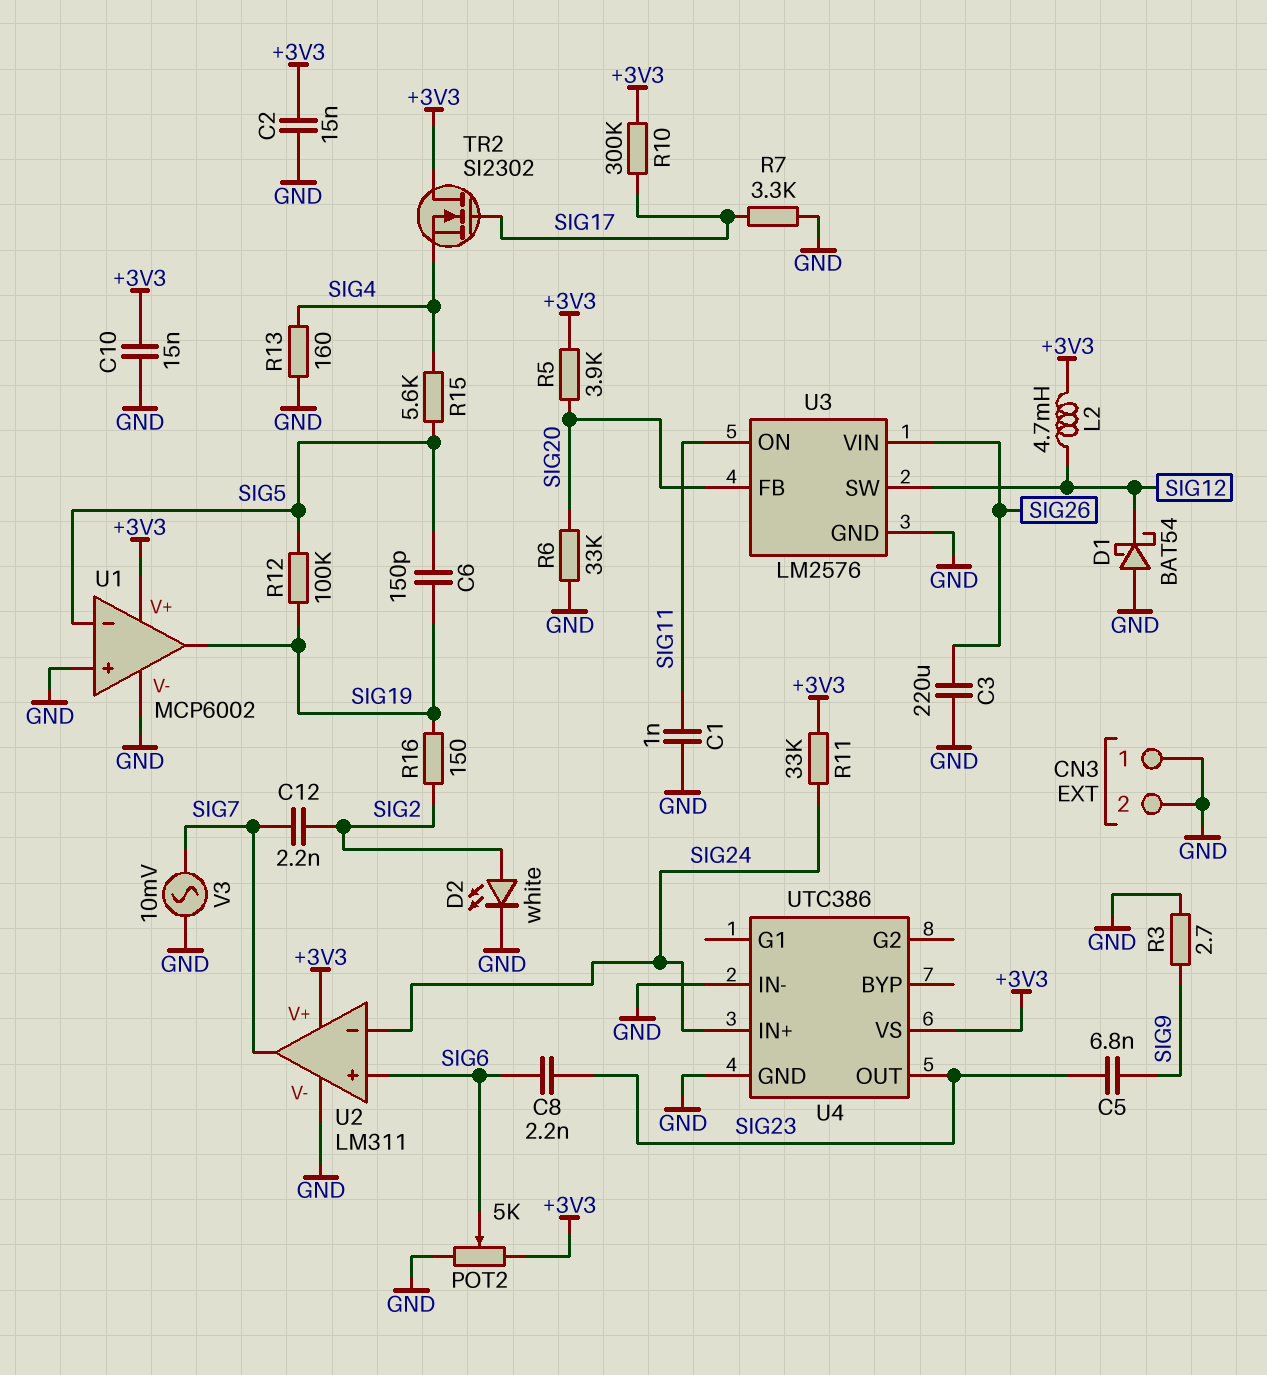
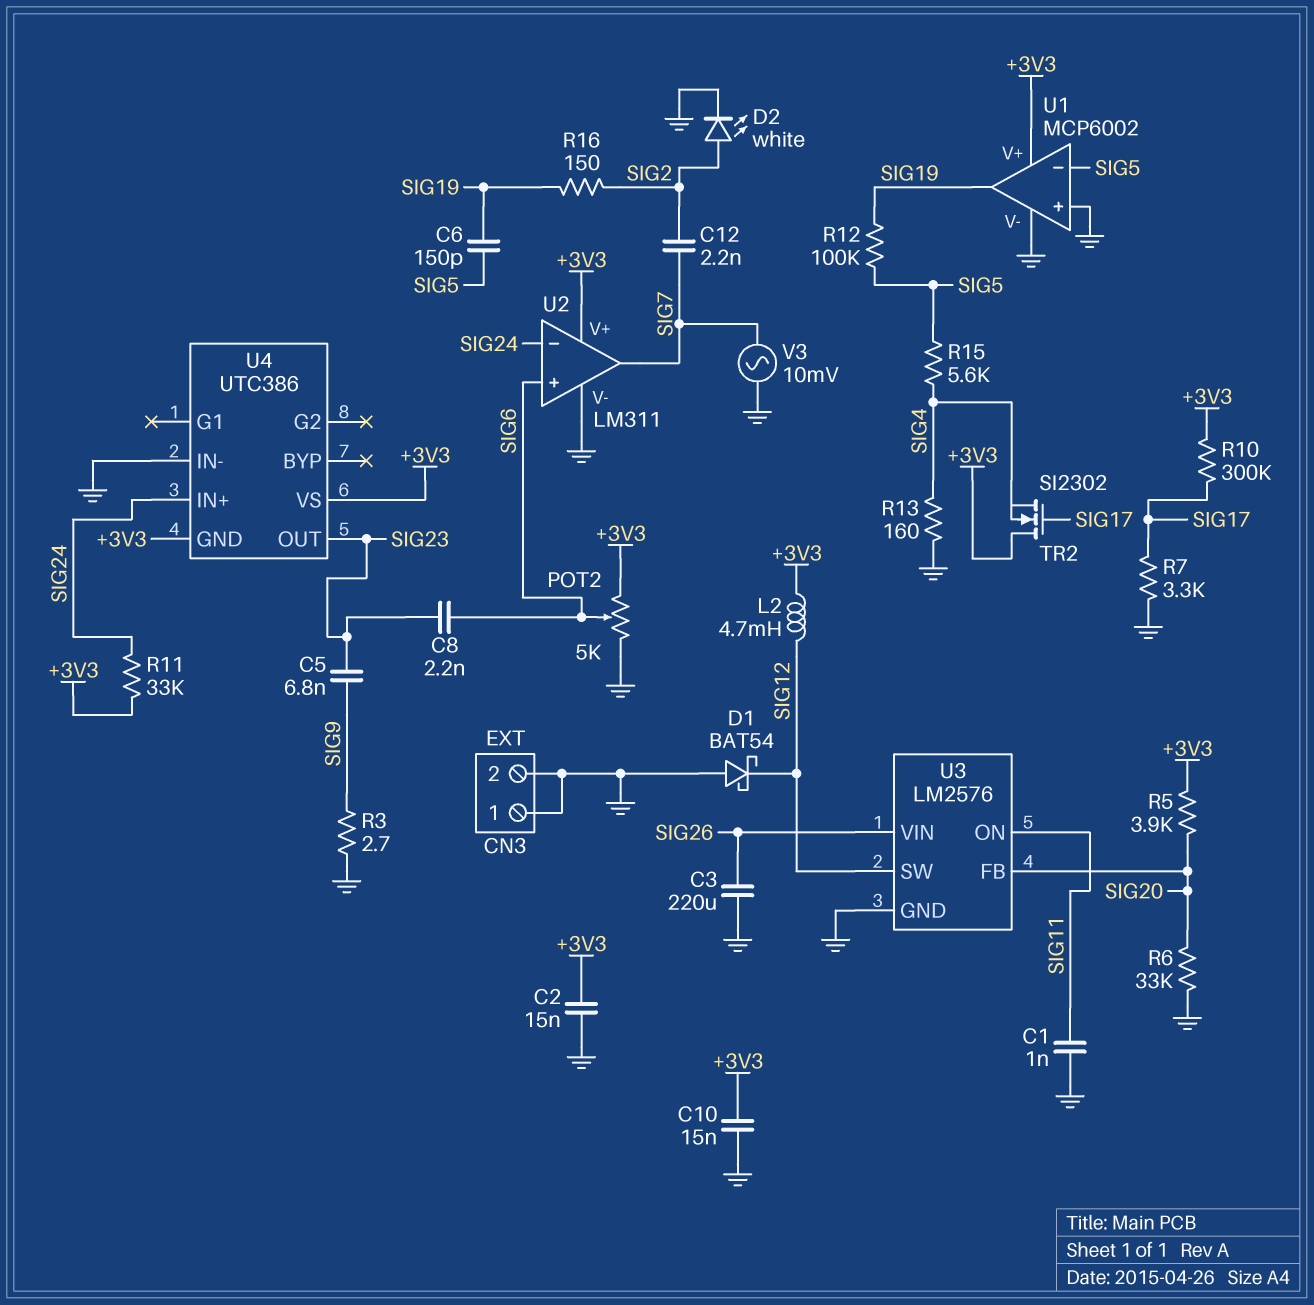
U4 pin GND: GND -> +3V3

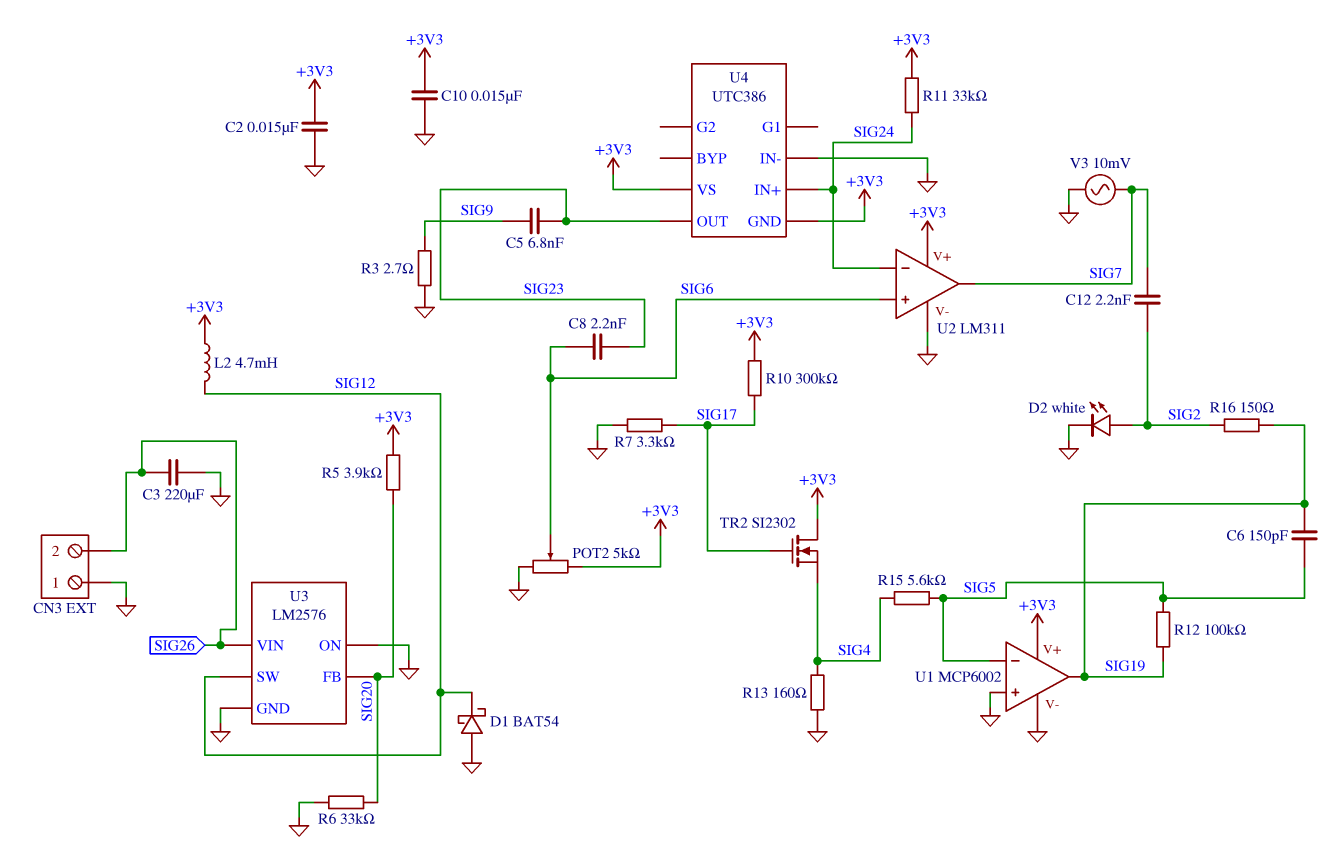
C1: 1nF (GND, SIG11) -> none
CN3 pin 2: GND -> SIG26
U3 pin ON: SIG11 -> GND

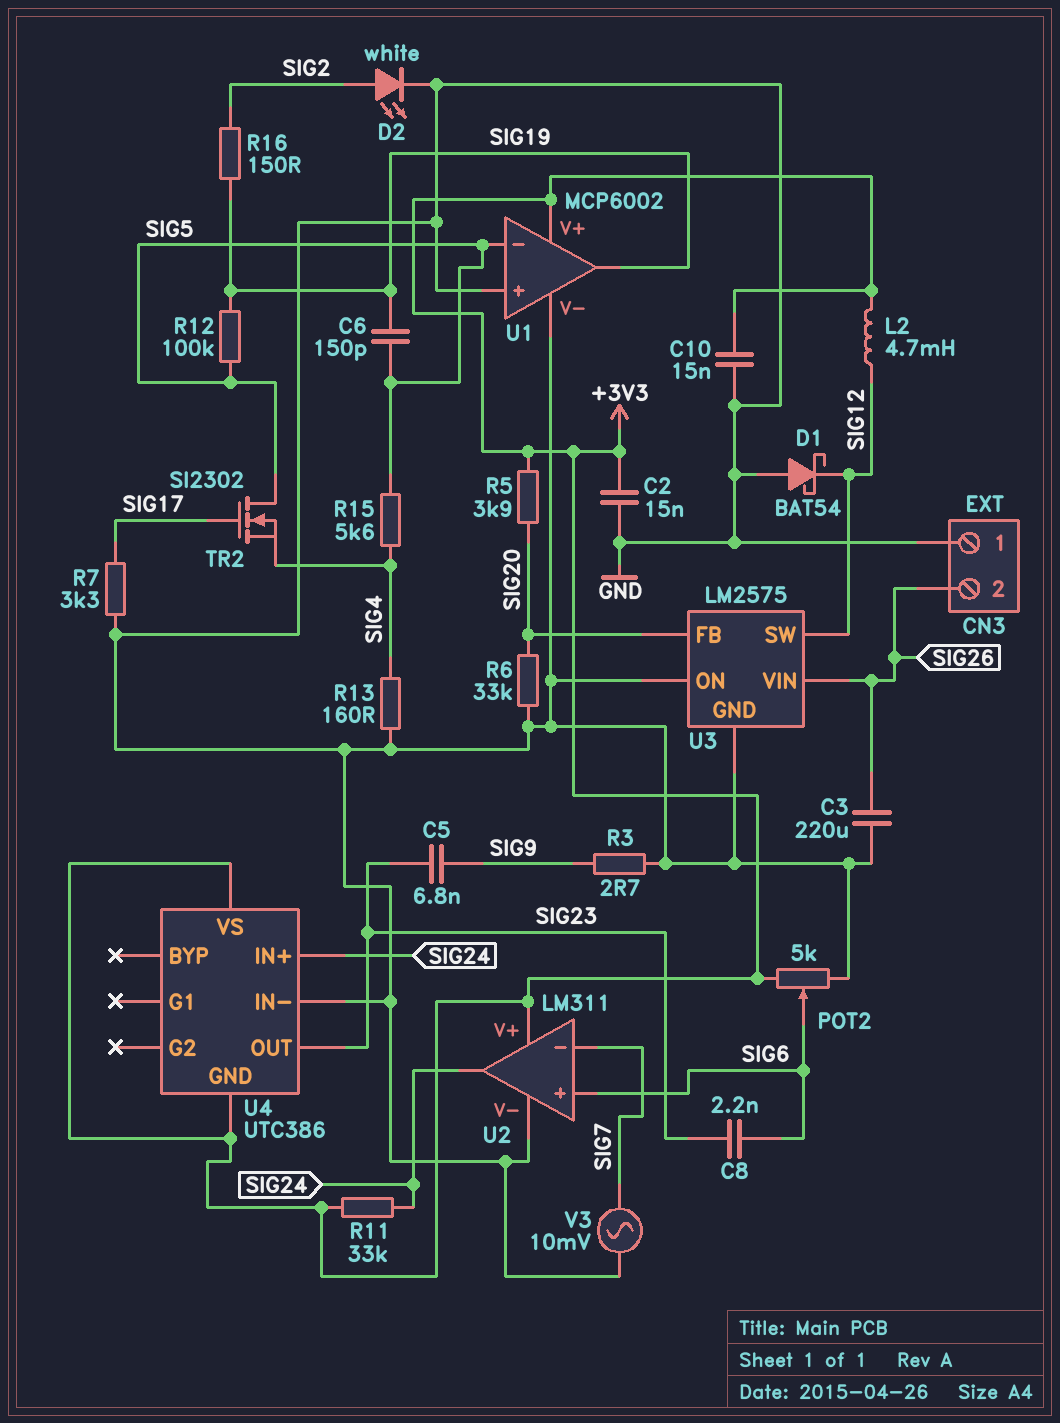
C12: 2.2nF (SIG2, SIG7) -> none
R10: 300k (+3V3, SIG17) -> none
TR2: NMOS SI2302 (G SIG17, D +3V3, S SIG4) -> NMOS SI2302 (G SIG17, D SIG5, S SIG4)
U2 pin in-: SIG24 -> SIG7
U2 pin out: SIG7 -> SIG24
U3: LM2576 -> LM2575

